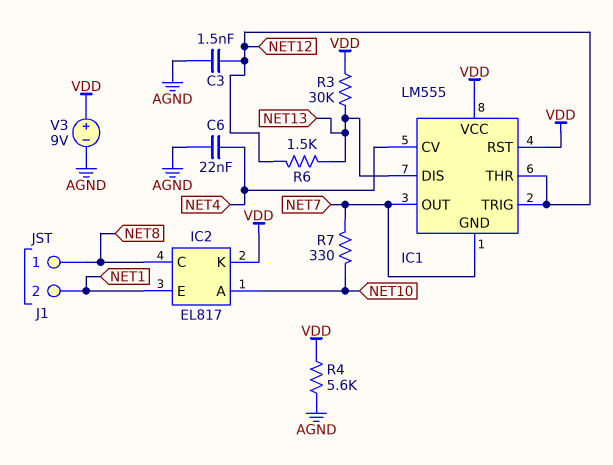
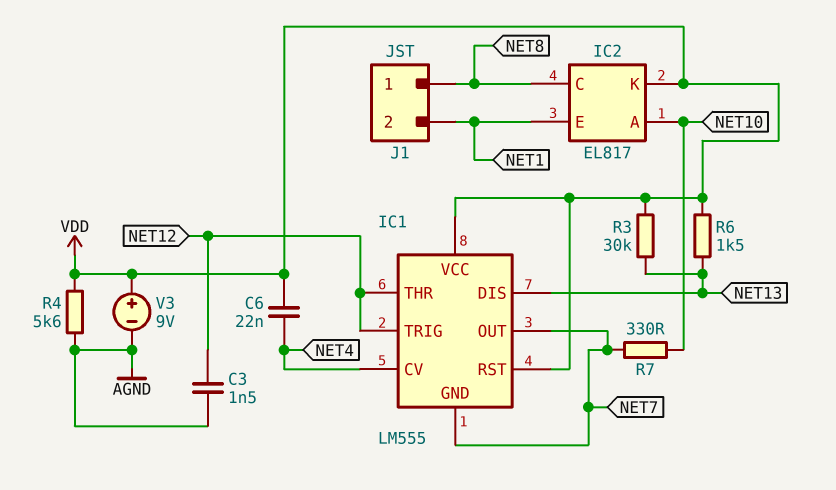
C6: 22nF (AGND, NET4) -> 22nF (NET4, VDD)
R6: 1.5k (NET12, NET13) -> 1.5k (NET13, VDD)

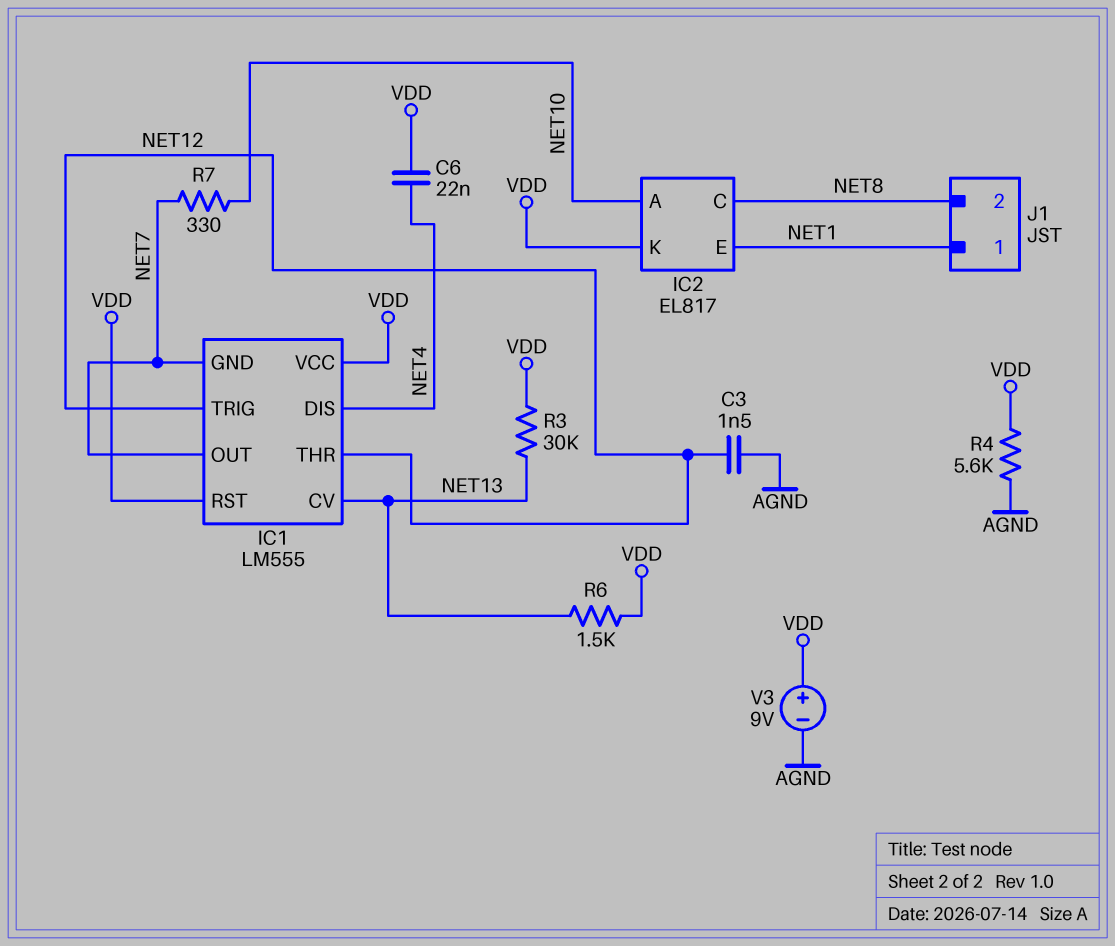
IC1 pin CV: NET4 -> NET13
IC1 pin DIS: NET13 -> NET4
J1 pin 1: NET8 -> NET1
J1 pin 2: NET1 -> NET8

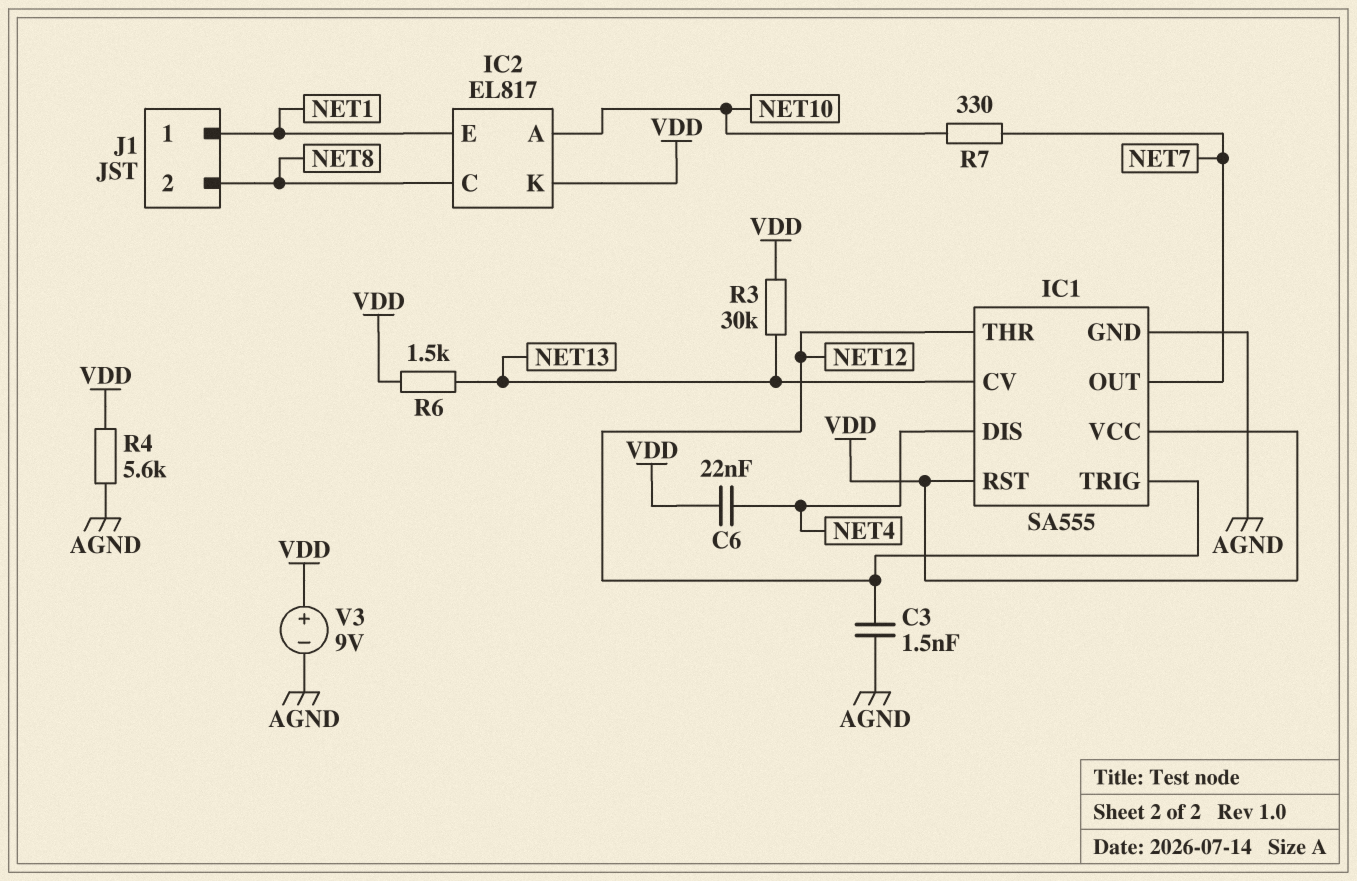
IC1: LM555 -> SA555
IC1 pin GND: NET7 -> AGND

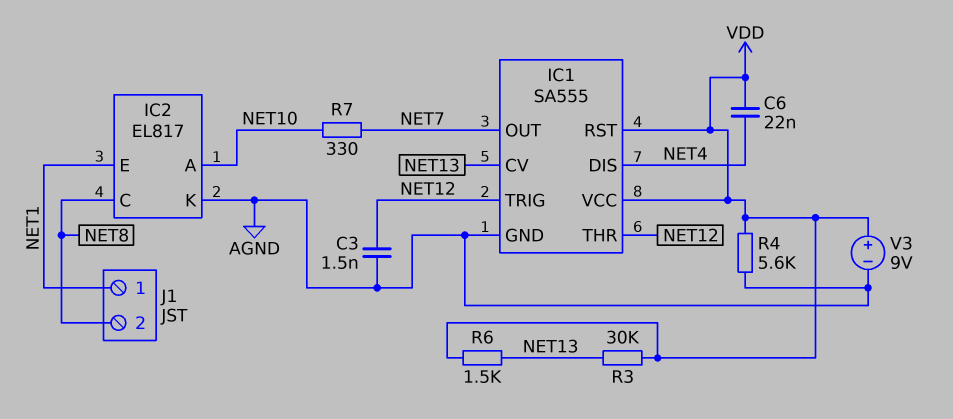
IC2 pin K: VDD -> AGND

